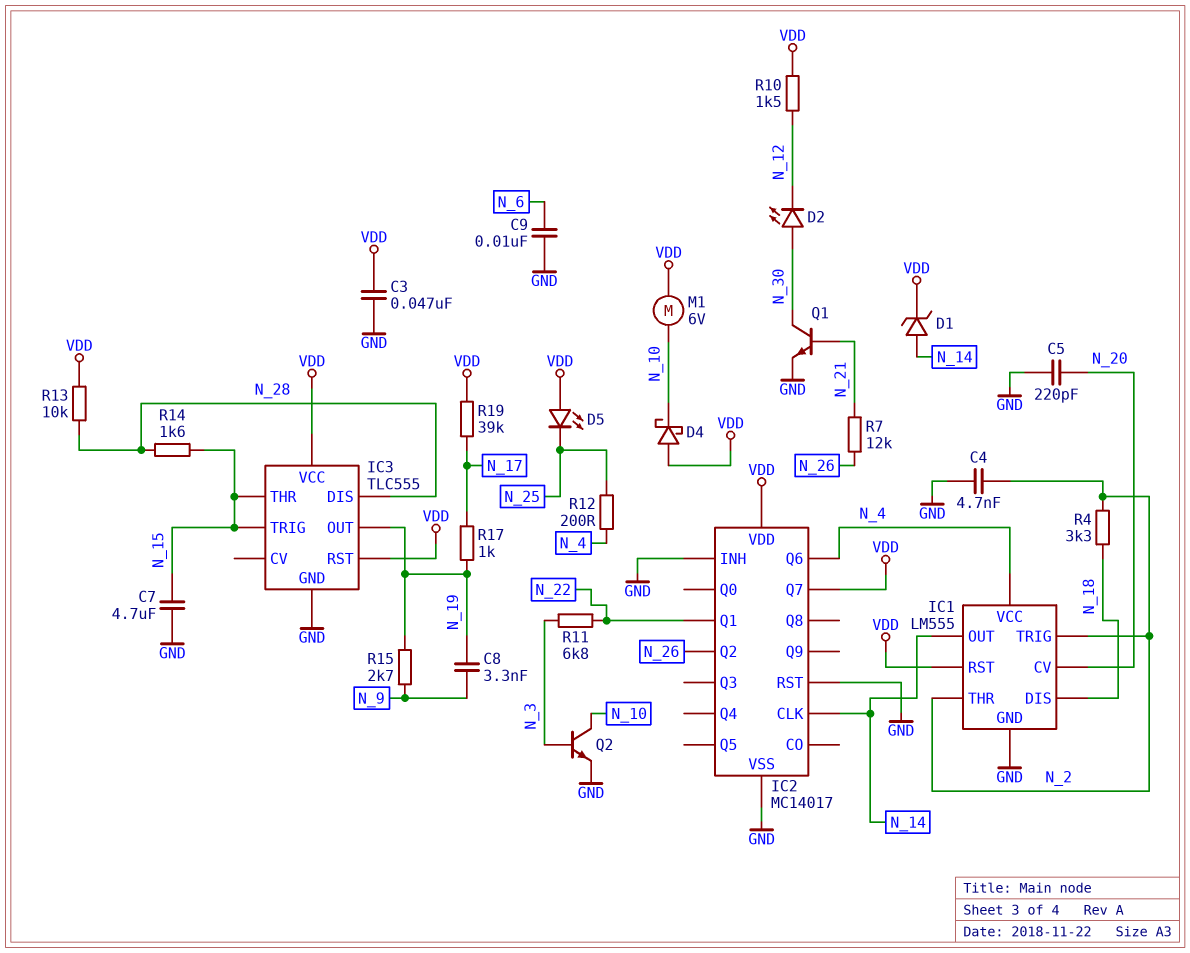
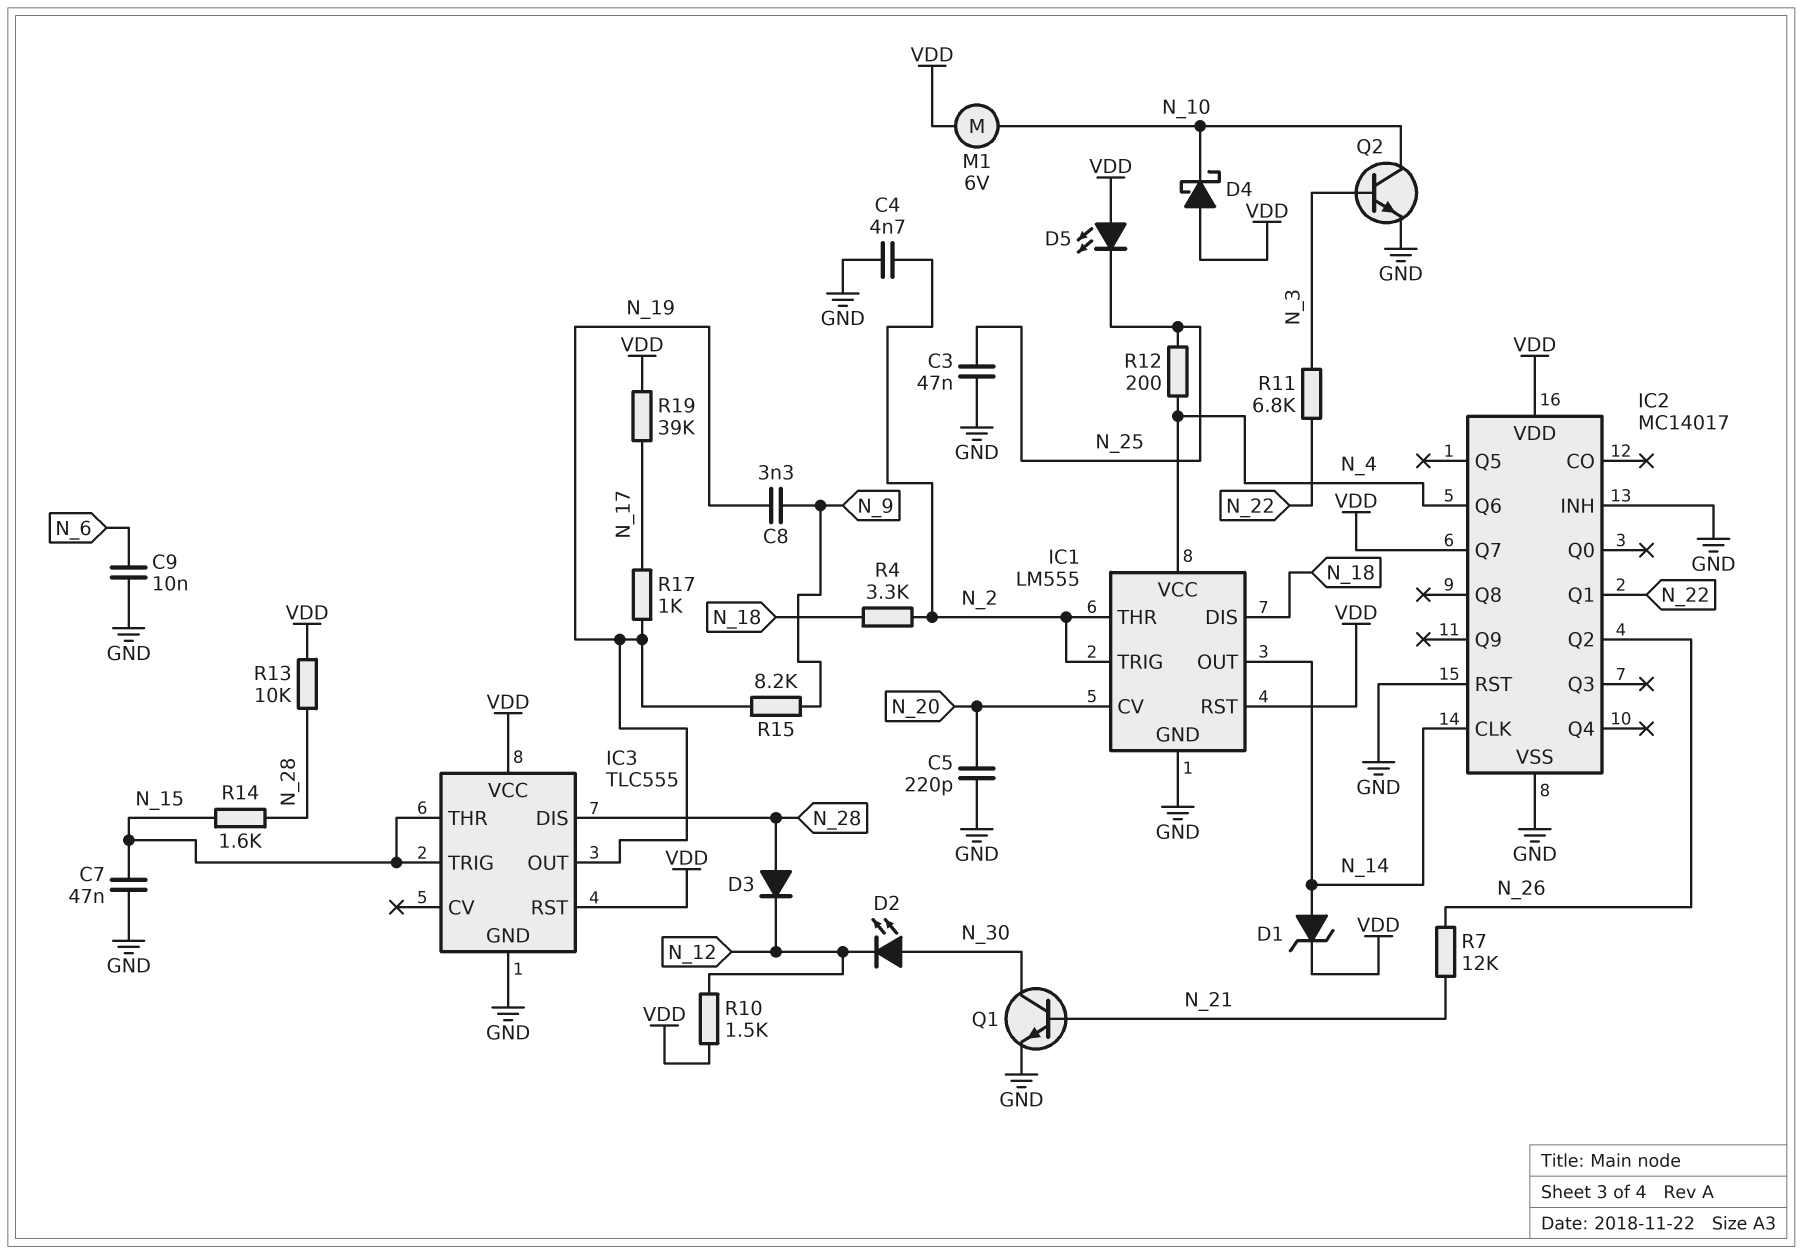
C3: 47nF (GND, VDD) -> 47nF (GND, N_25)
C7: 4.7uF (GND, N_15) -> 47nF (GND, N_15)
D3: none -> diode (A N_28, K N_12)
R15: 2.7k (N_9, N_19) -> 8.2k (N_9, N_19)

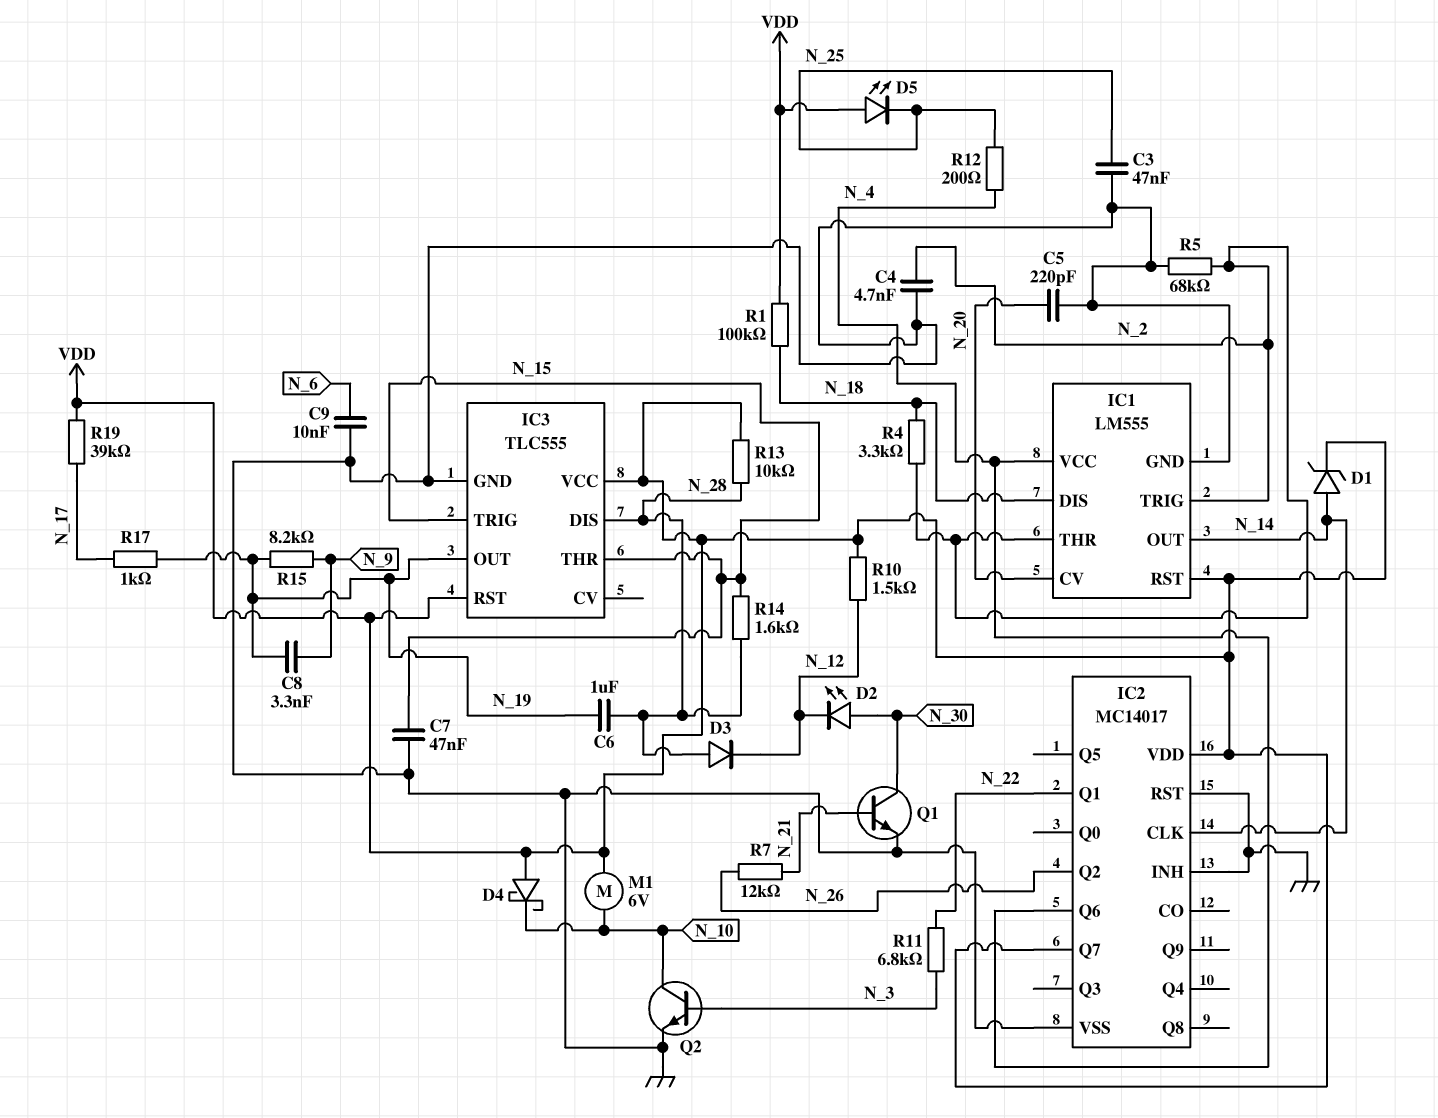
C6: none -> 1uF (N_19, N_28)
R1: none -> 100k (N_18, VDD)
R5: none -> 68k (GND, N_2)

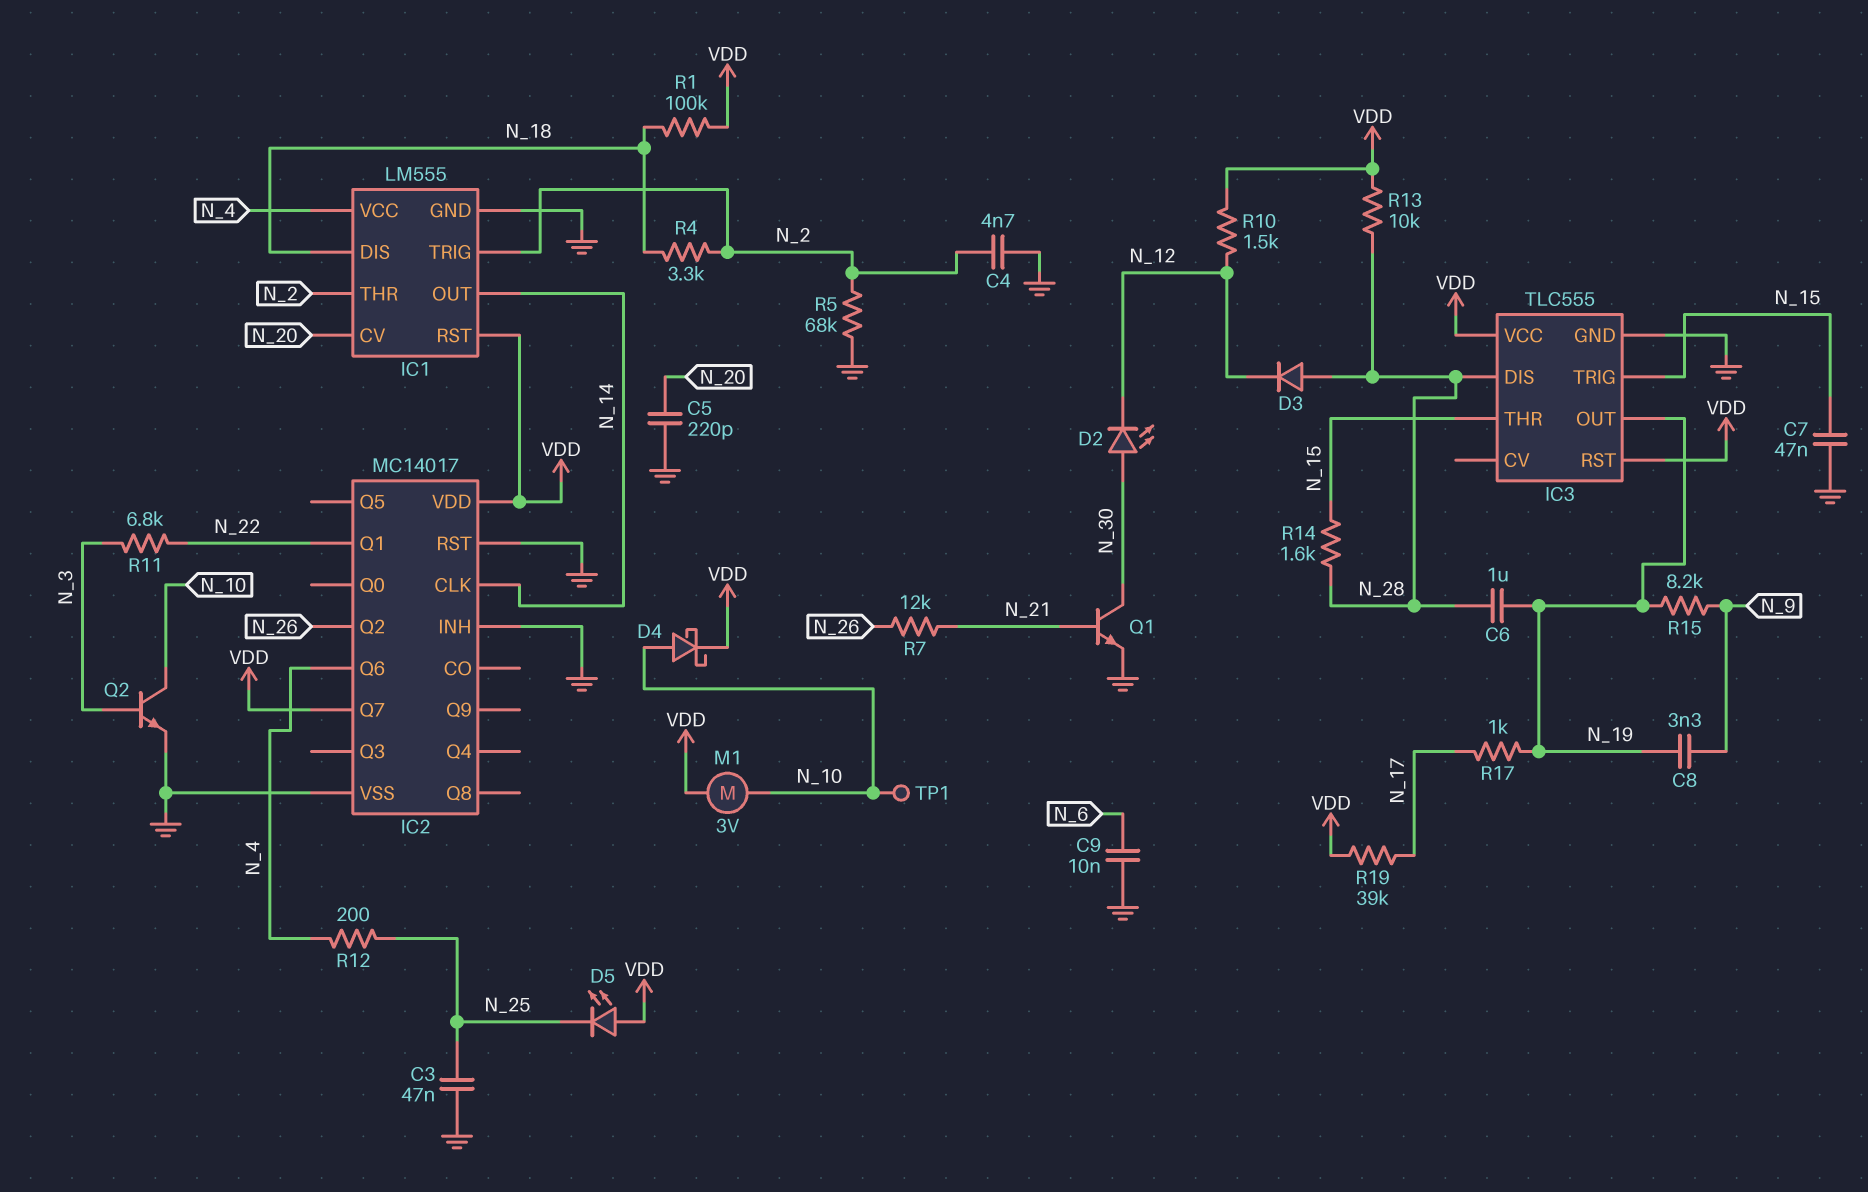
D1: zener (A N_14, K VDD) -> none
D4: schottky (A VDD, K N_10) -> schottky (A N_10, K VDD)
M1: motor 6V (N_10, VDD) -> motor 3V (N_10, VDD)
TP1: none -> test point (N_10)

